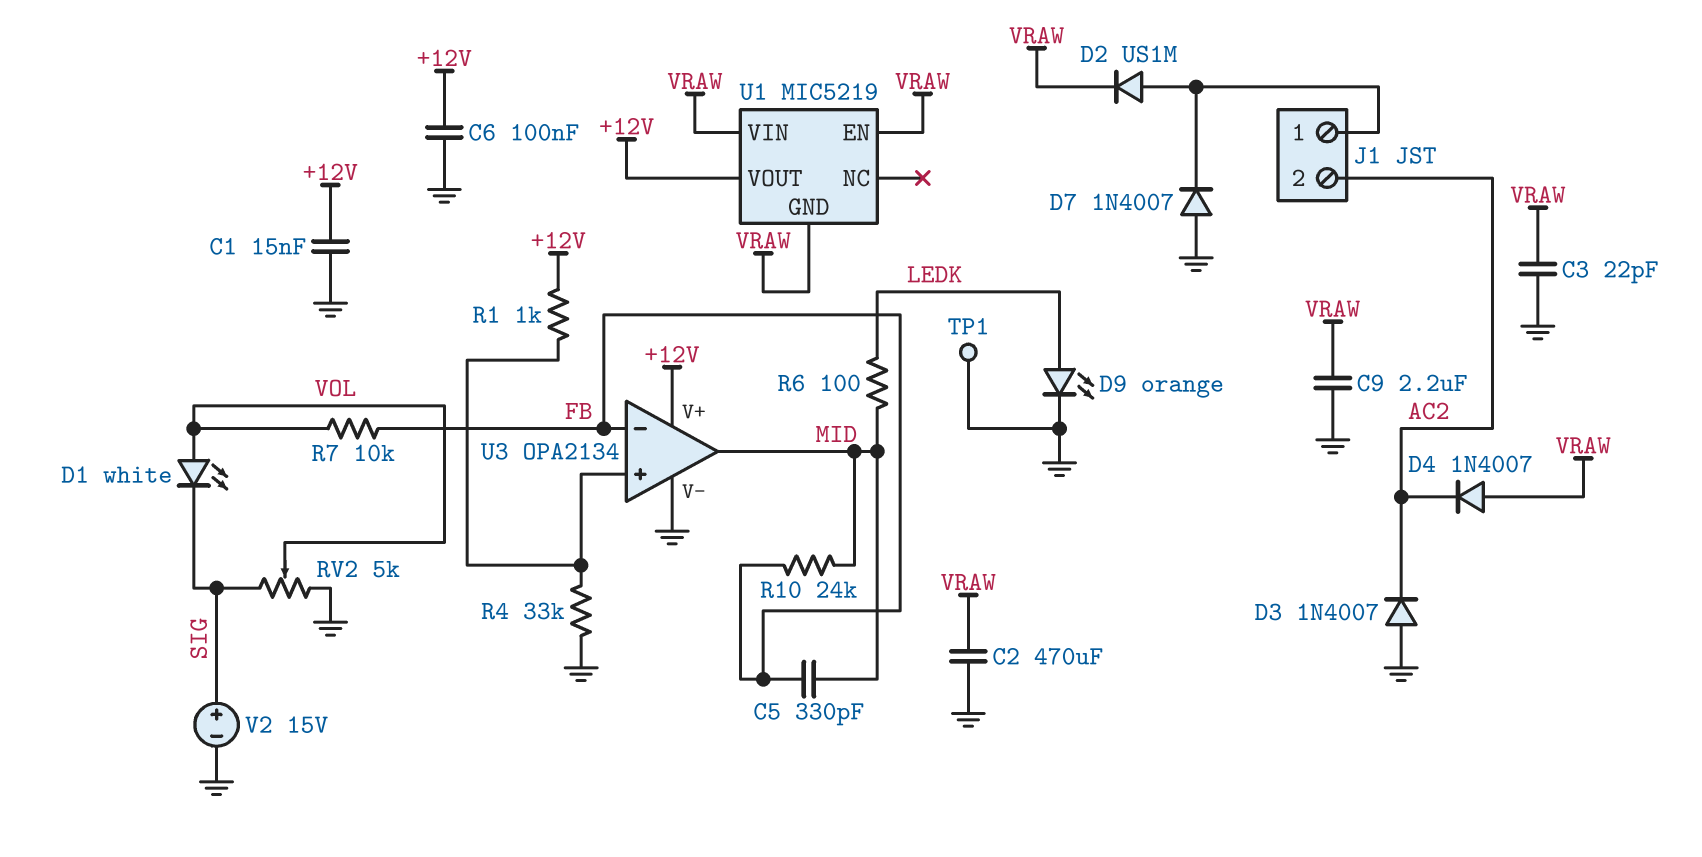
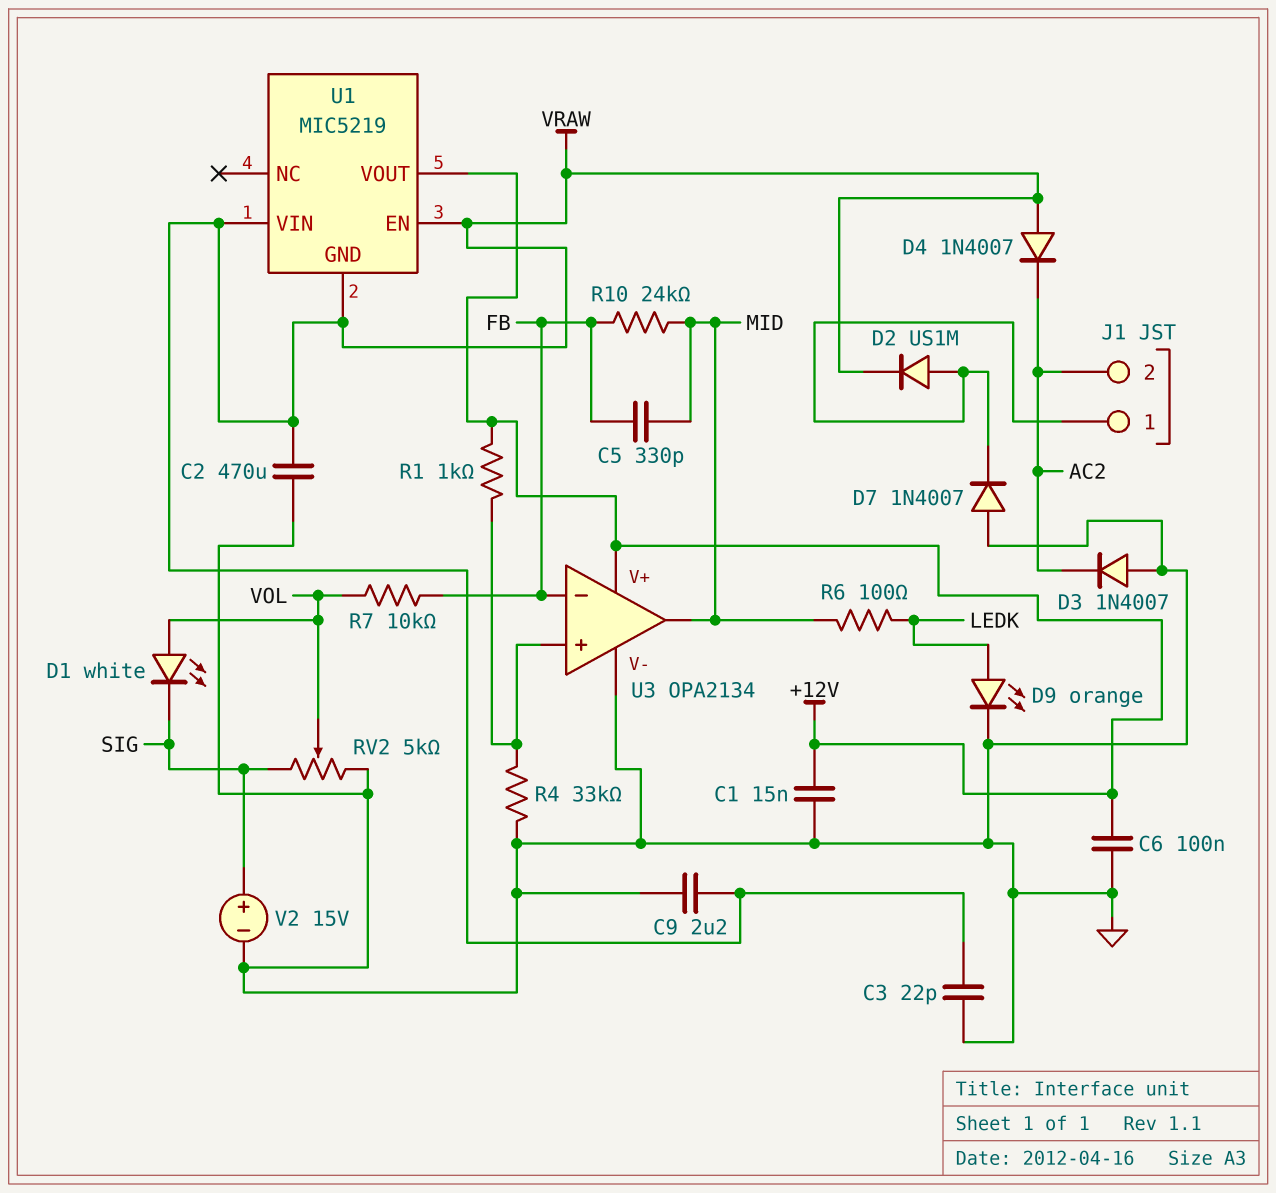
TP1: test point (GND) -> none

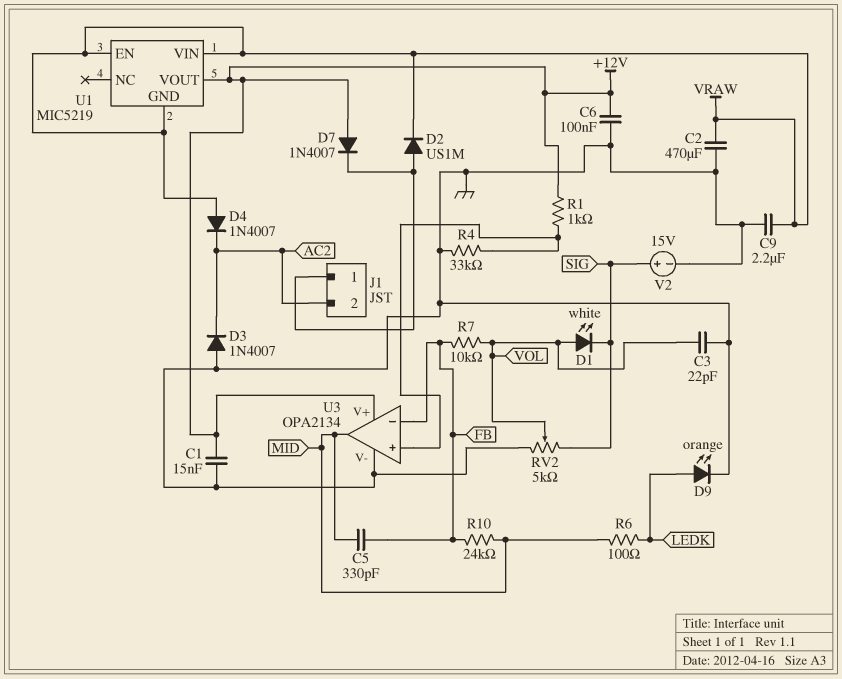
C3: 22pF (GND, VRAW) -> 22pF (GND, VOL)
D7: diode 1N4007 (A GND, K J1/1) -> diode 1N4007 (A +12V, K J1/1)

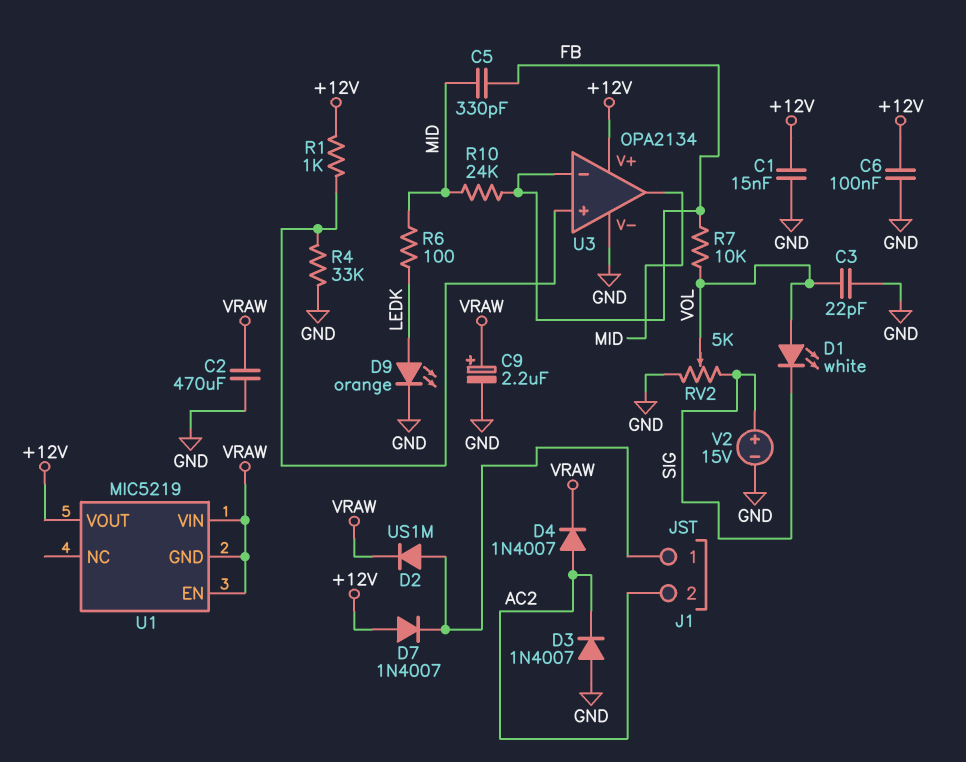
C9: 2.2uF (GND, VRAW) -> 2.2uF (plus VRAW, minus GND)
D4: diode 1N4007 (A VRAW, K AC2) -> diode 1N4007 (A AC2, K VRAW)

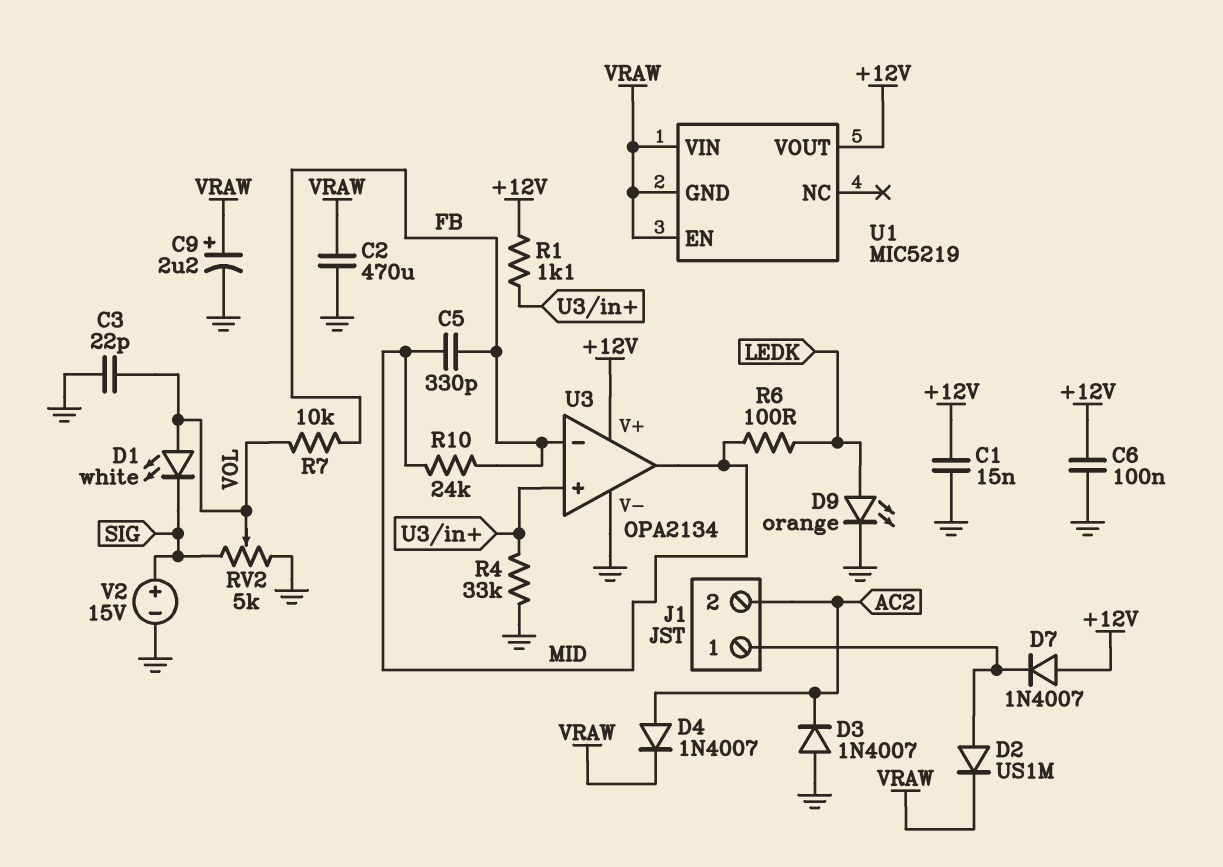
R1: 1k (+12V, U3/in+) -> 1.1k (+12V, U3/in+)

